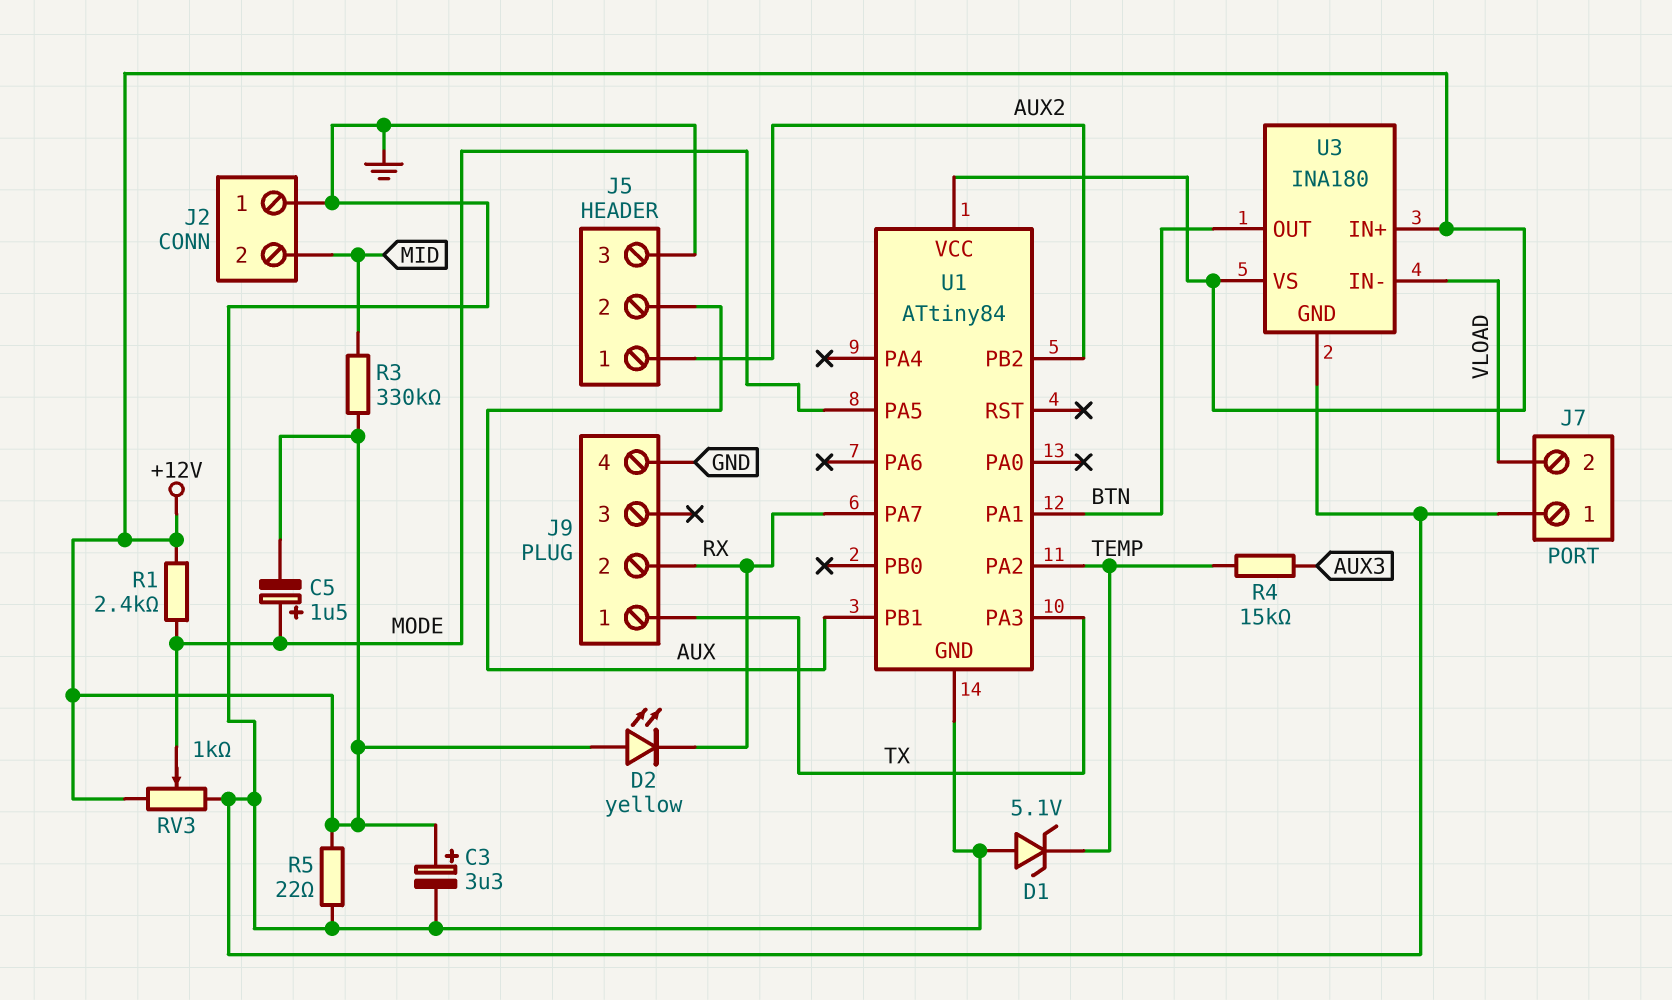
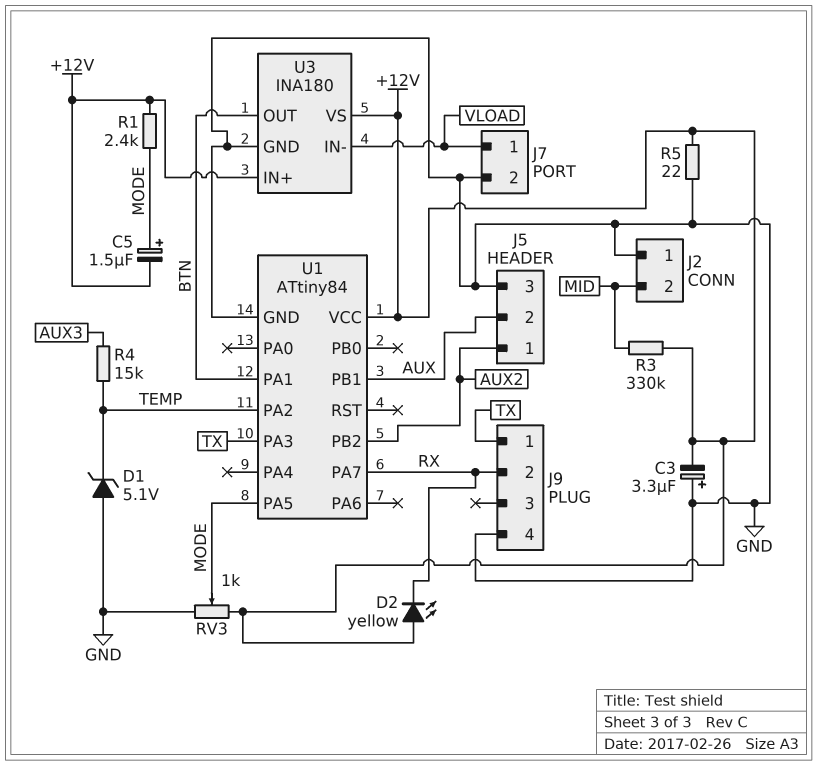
C3: 3.3uF (plus +12V, minus GND) -> 3.3uF (plus GND, minus +12V)
J7 pin 1: GND -> VLOAD
J7 pin 2: VLOAD -> GND

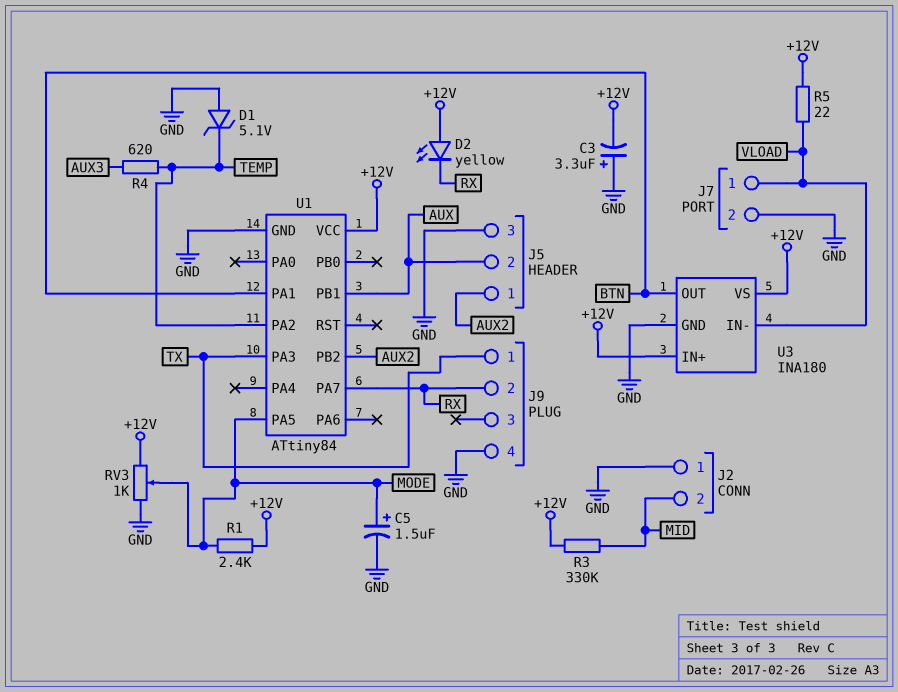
C5: 1.5uF (plus MODE, minus +12V) -> 1.5uF (plus MODE, minus GND)
R4: 15k (AUX3, TEMP) -> 620 (AUX3, TEMP)
R5: 22 (+12V, GND) -> 22 (+12V, VLOAD)

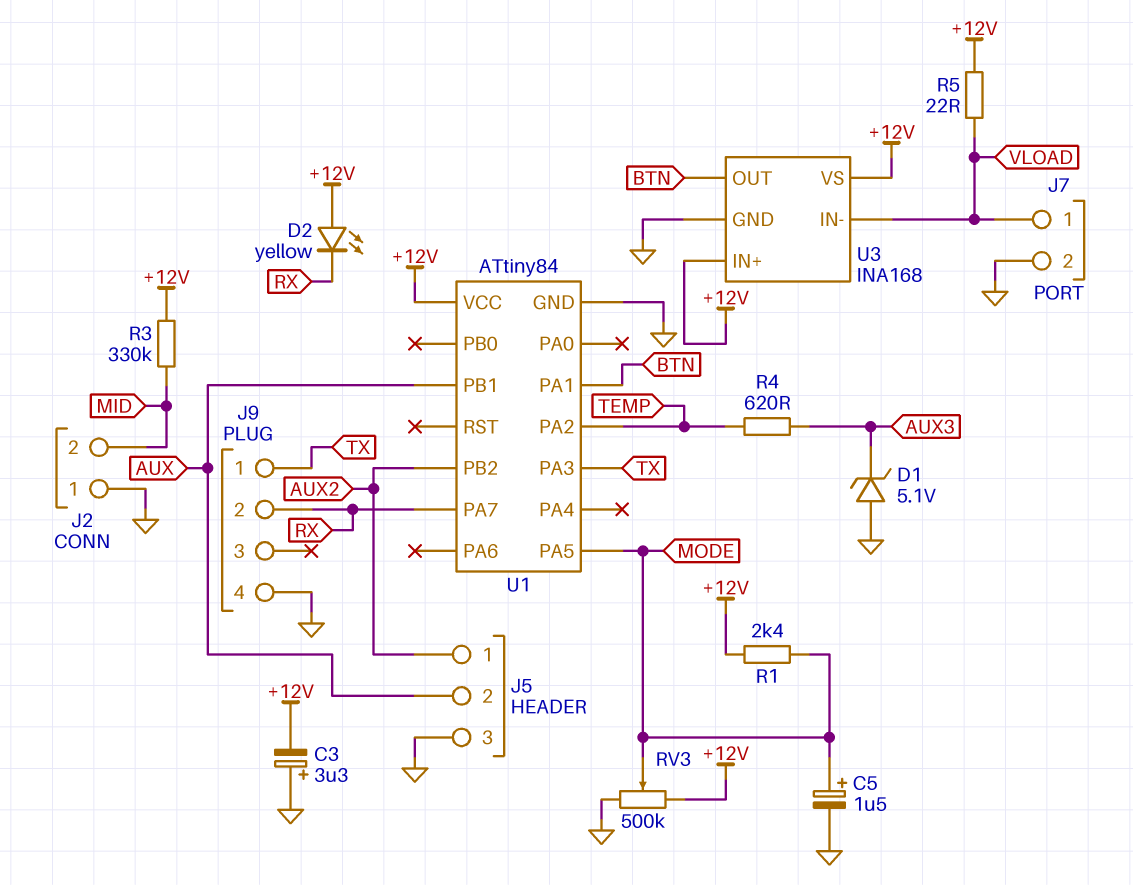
D1: zener 5.1V (A GND, K TEMP) -> zener 5.1V (A GND, K AUX3)
RV3: 1k (+12V, GND, wiper MODE) -> 500k (+12V, GND, wiper MODE)
U3: INA180 -> INA168

